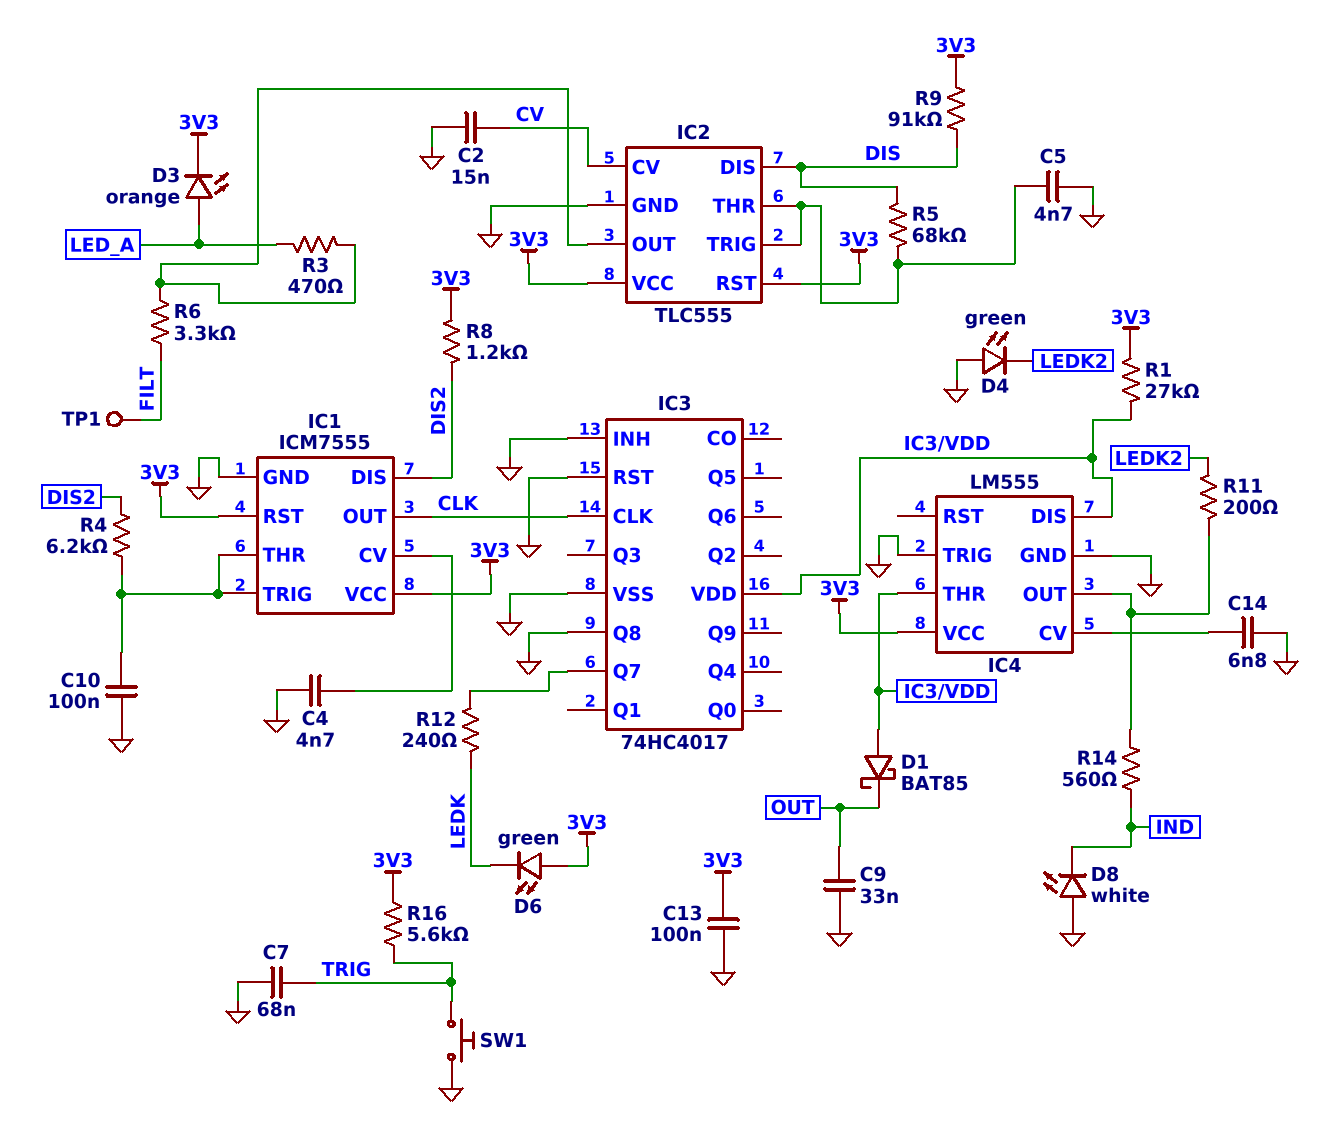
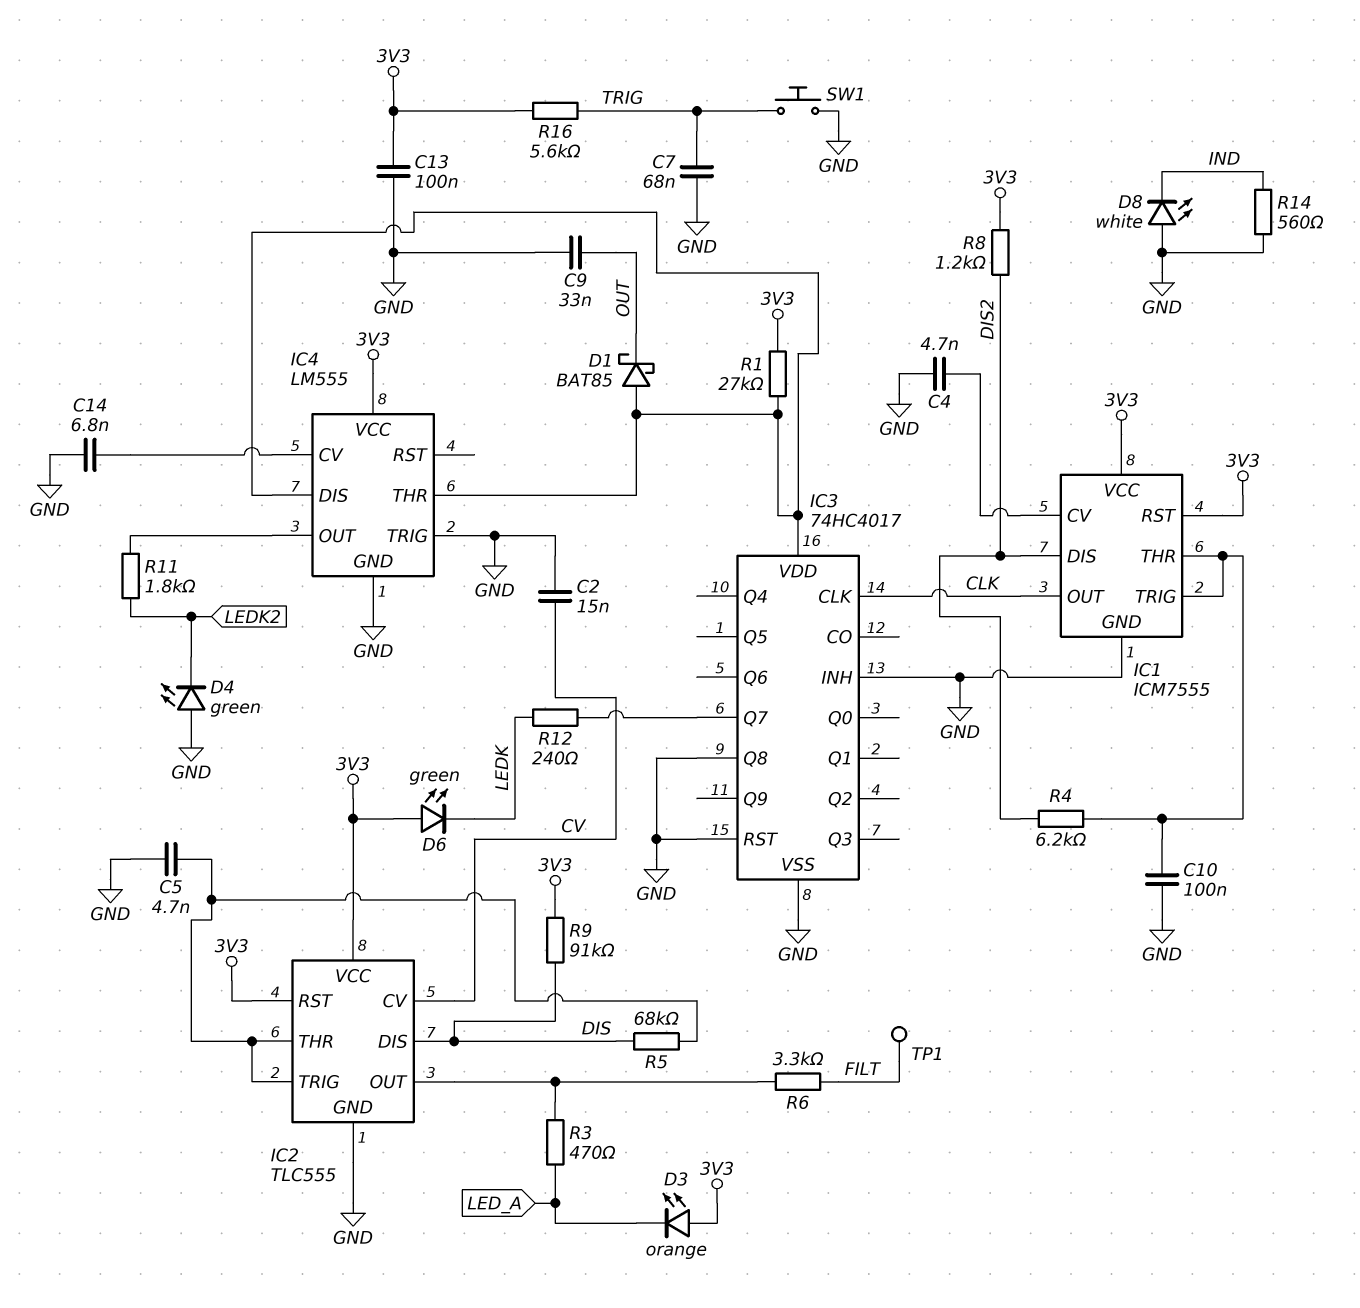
D3: LED orange (A LED_A, K 3V3) -> LED orange (A 3V3, K LED_A)
R11: 200 (IC4/OUT, LEDK2) -> 1.8k (IC4/OUT, LEDK2)
R14: 560 (IC4/OUT, IND) -> 560 (GND, IND)

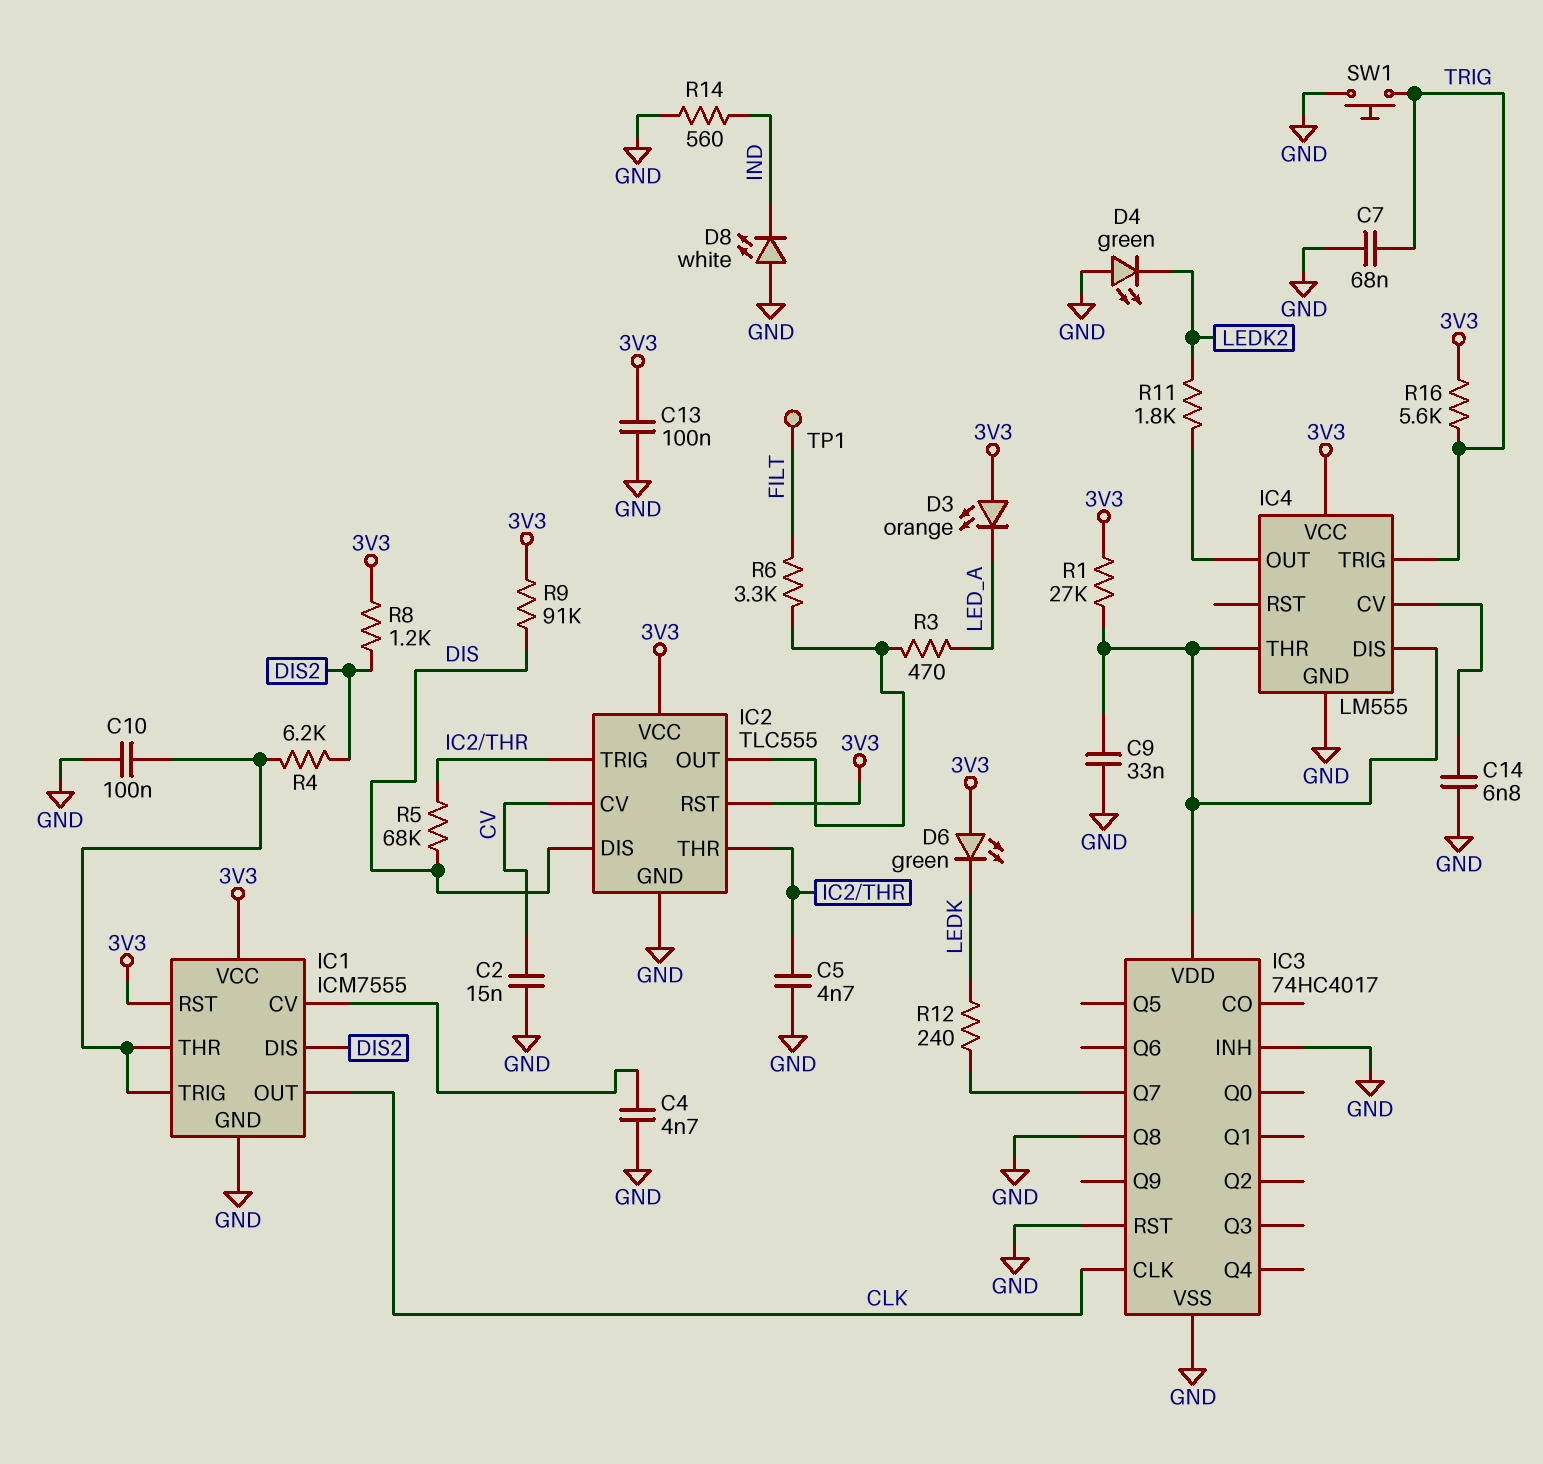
C9: 33nF (GND, OUT) -> 33nF (GND, IC3/VDD)
D1: schottky BAT85 (A IC3/VDD, K OUT) -> none
IC4 pin TRIG: GND -> TRIG

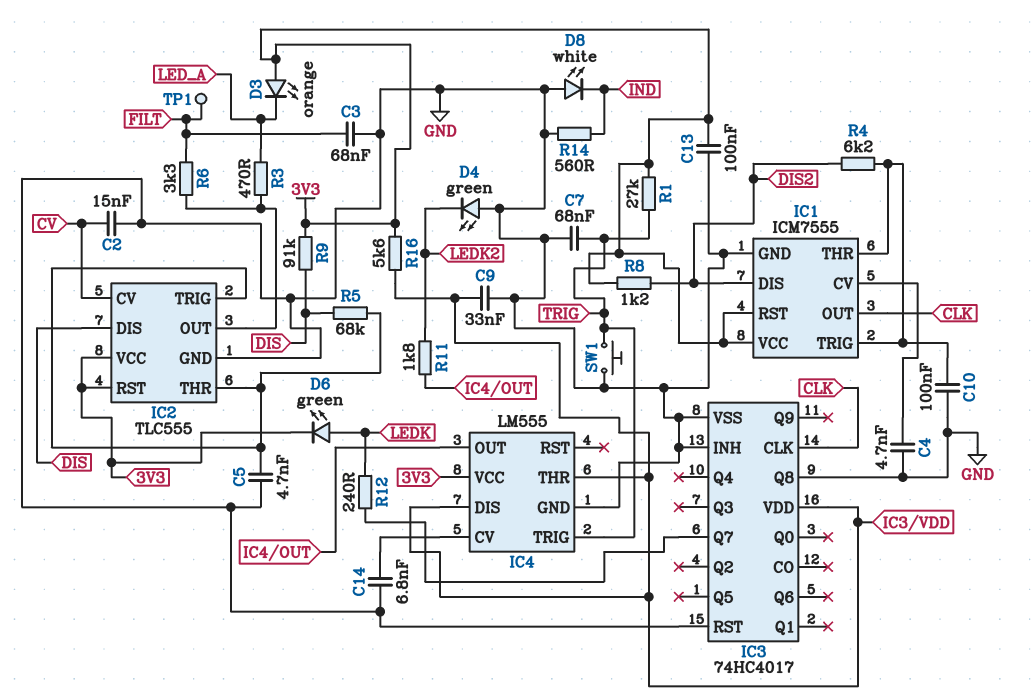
C3: none -> 68nF (FILT, GND)
D6: LED green (A 3V3, K LEDK) -> LED green (A LEDK, K 3V3)
R1: 27k (3V3, IC3/VDD) -> 27k (3V3, TRIG)
R16: 5.6k (3V3, TRIG) -> 5.6k (3V3, IC3/VDD)

